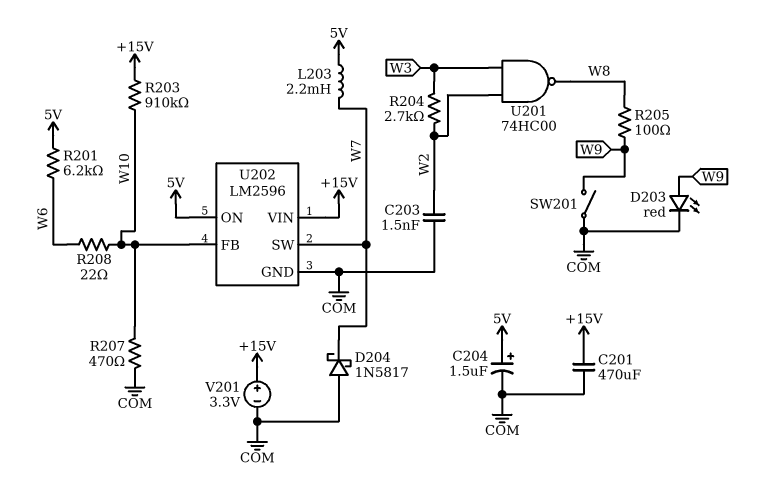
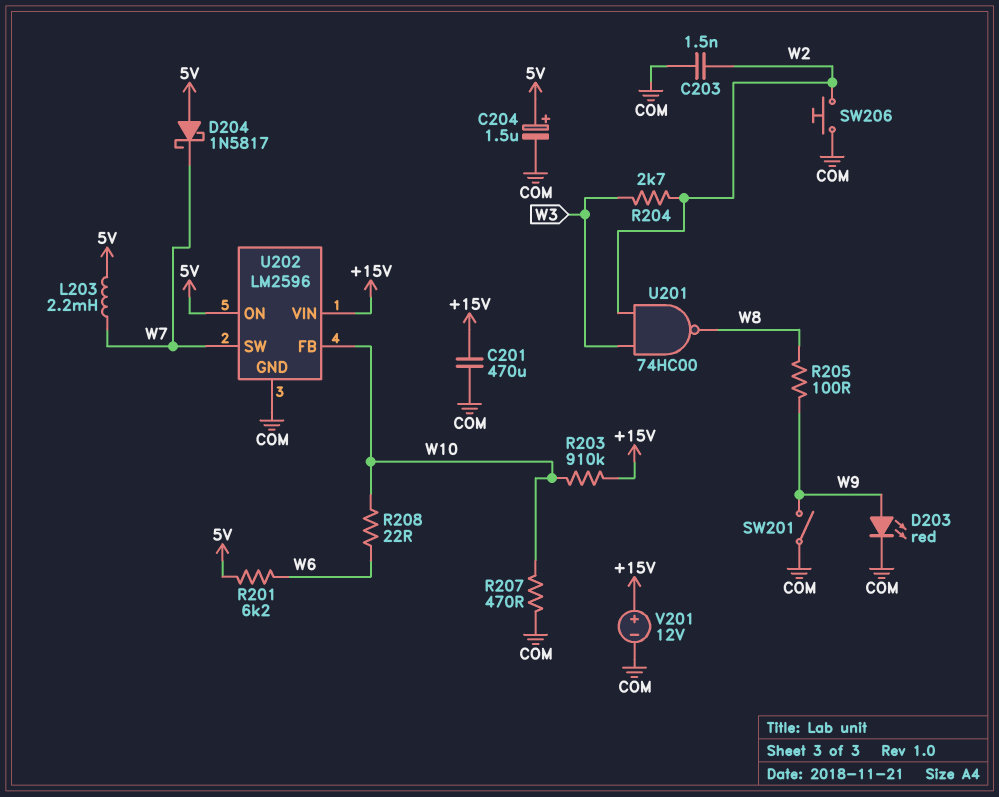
D204: schottky 1N5817 (A COM, K W7) -> schottky 1N5817 (A 5V, K W7)
SW206: none -> button (COM, W2)
V201: 3.3V (plus +15V, minus COM) -> 12V (plus +15V, minus COM)

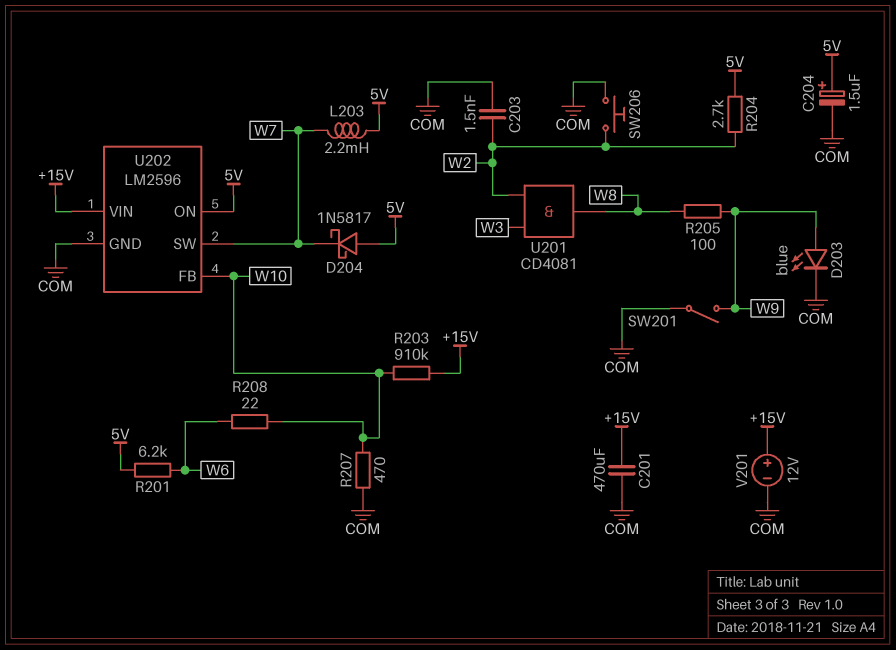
D203: LED red (A W9, K COM) -> LED blue (A W9, K COM)
R204: 2.7k (W2, W3) -> 2.7k (5V, W2)
U201: NAND 74HC00 (in W2, in W3, out W8) -> AND CD4081 (in W2, in W3, out W8)

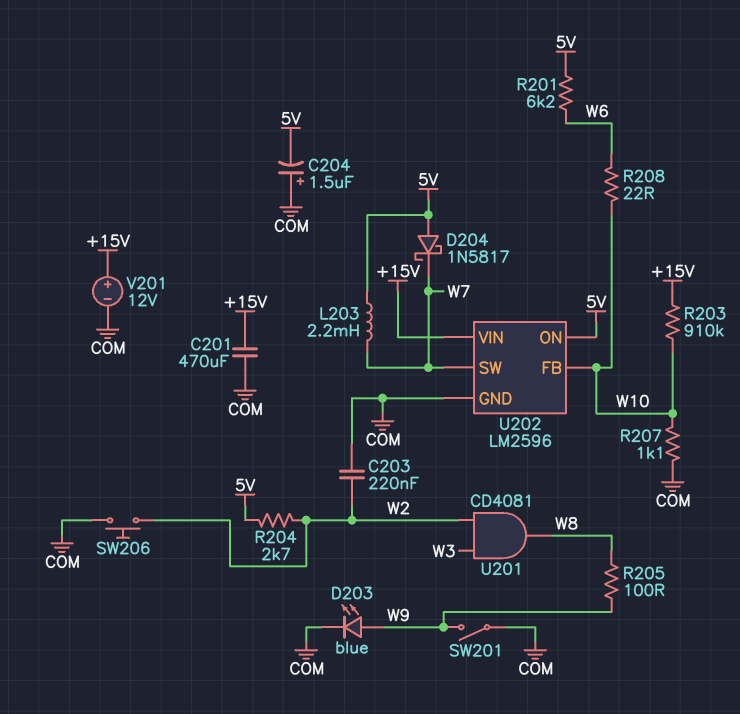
C203: 1.5nF (COM, W2) -> 220nF (COM, W2)
C204: 1.5uF (plus 5V, minus COM) -> 1.5uF (plus COM, minus 5V)
R207: 470 (COM, W10) -> 1.1k (COM, W10)

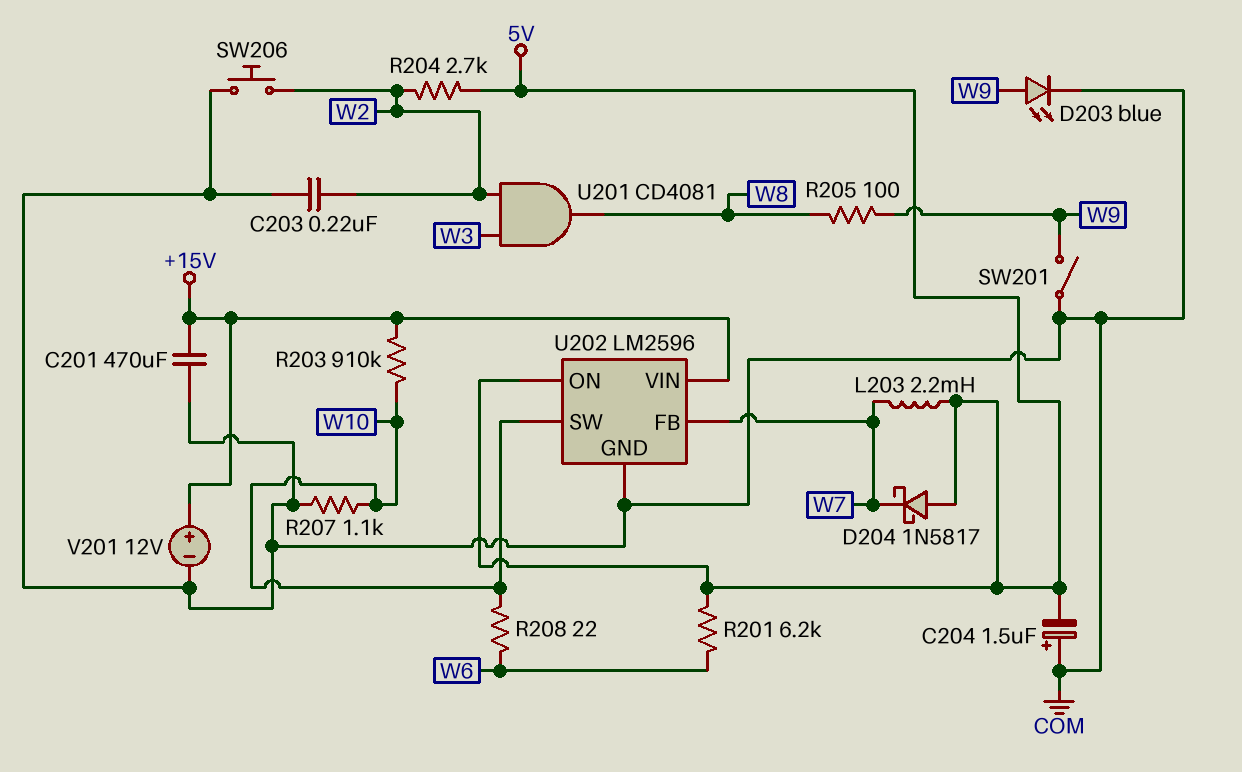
U202 pin FB: W10 -> W7
U202 pin SW: W7 -> W10

